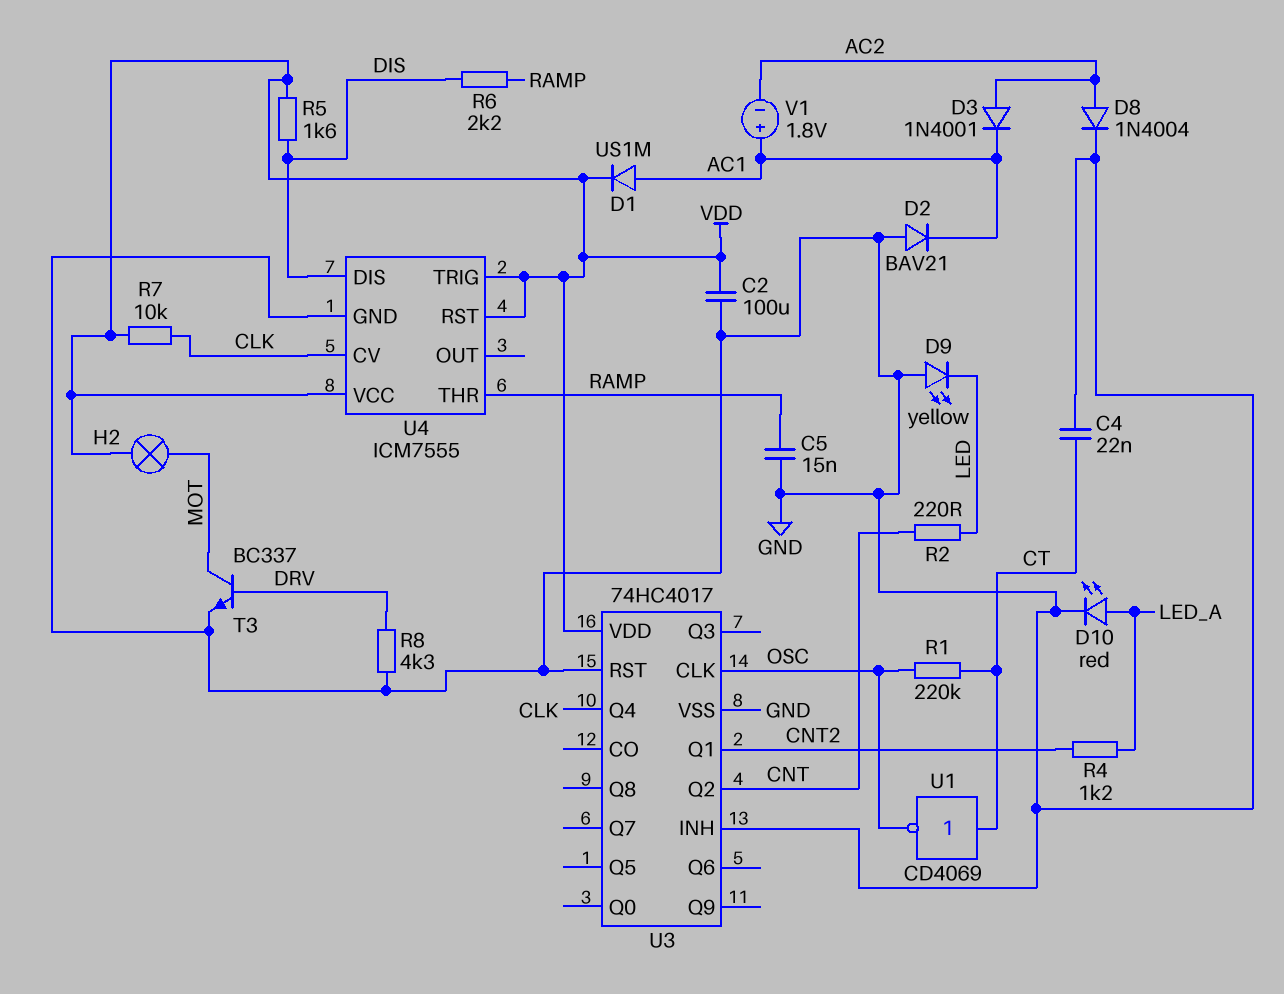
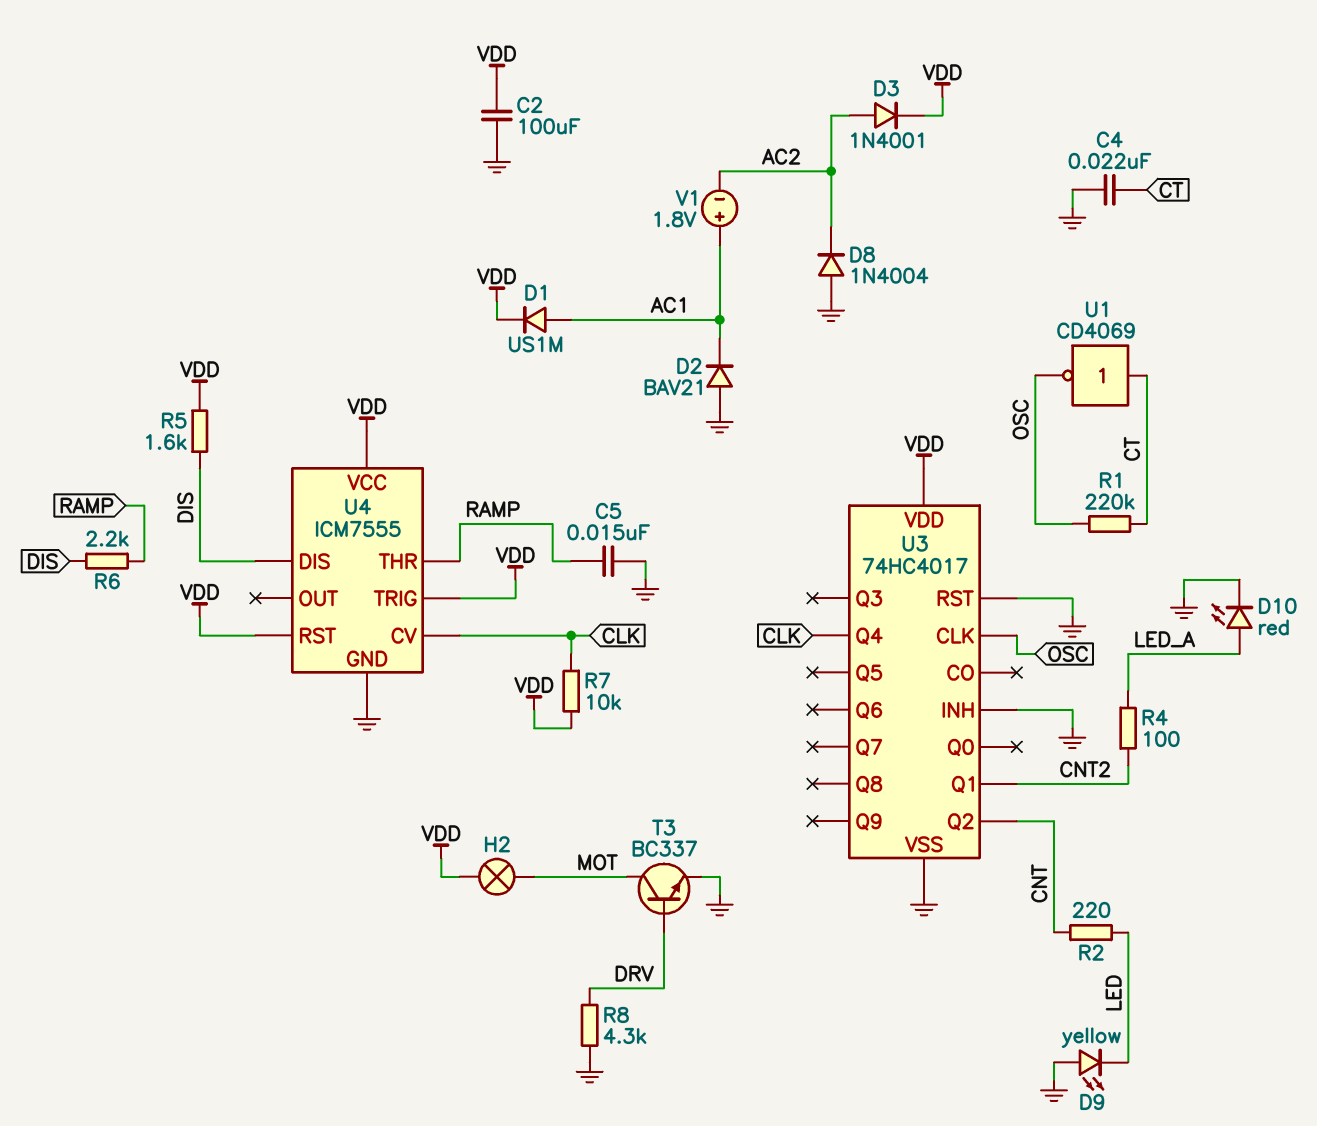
D3: diode 1N4001 (A AC2, K AC1) -> diode 1N4001 (A AC2, K VDD)
D8: diode 1N4004 (A AC2, K GND) -> diode 1N4004 (A GND, K AC2)
R4: 1.2k (CNT2, LED_A) -> 100 (CNT2, LED_A)

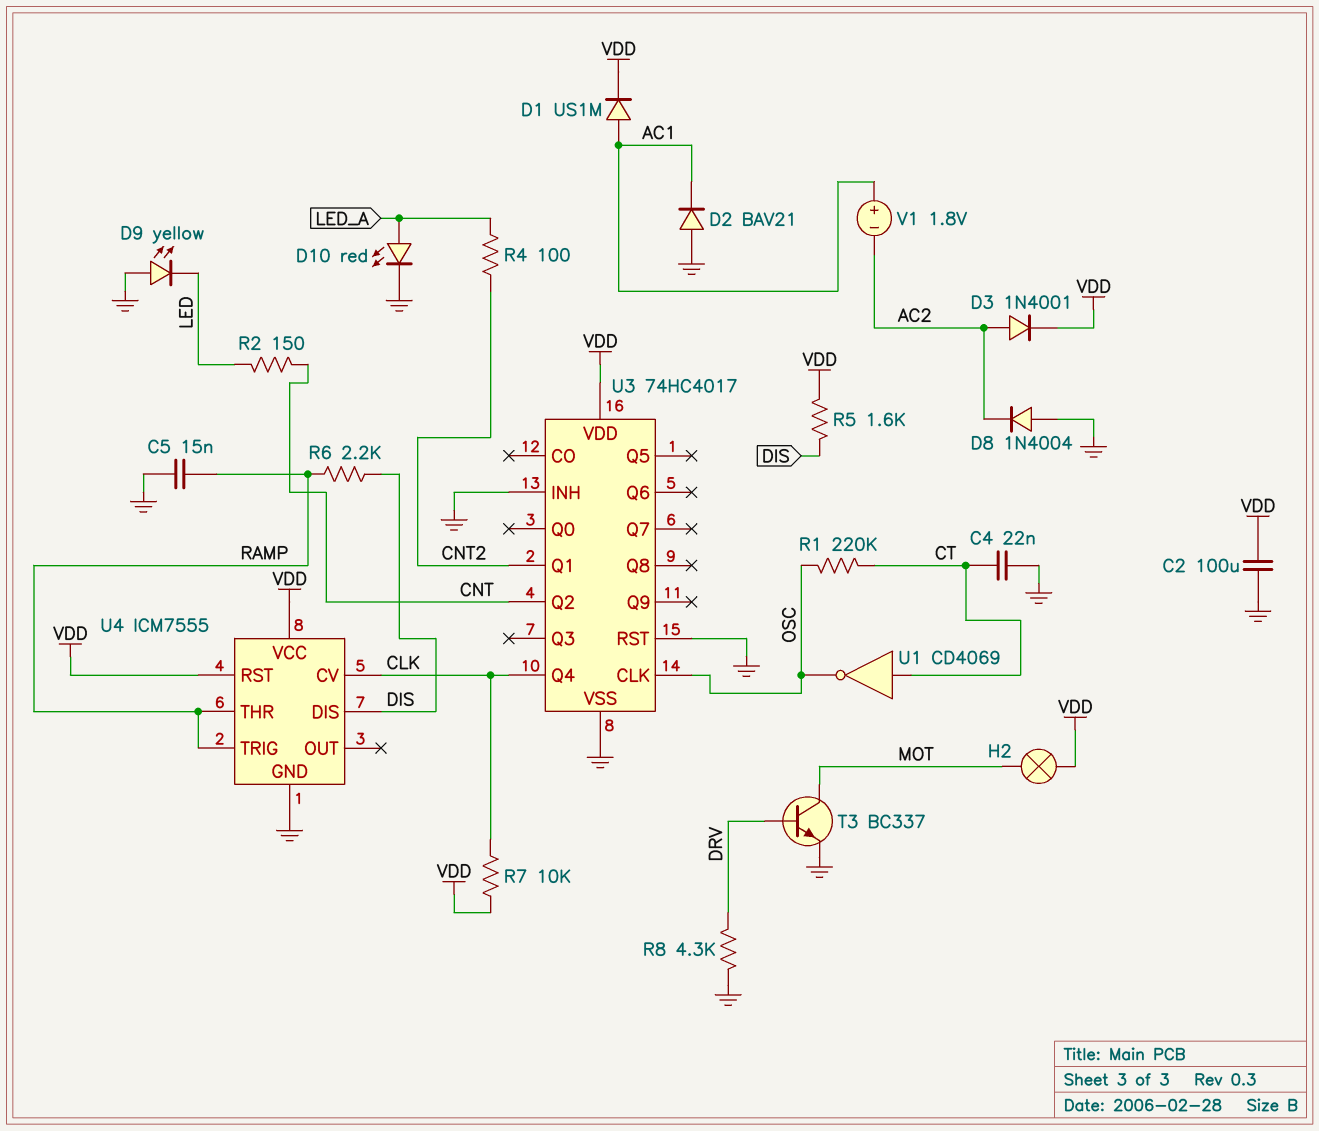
R2: 220 (CNT, LED) -> 150 (CNT, LED)
U4 pin TRIG: VDD -> RAMP

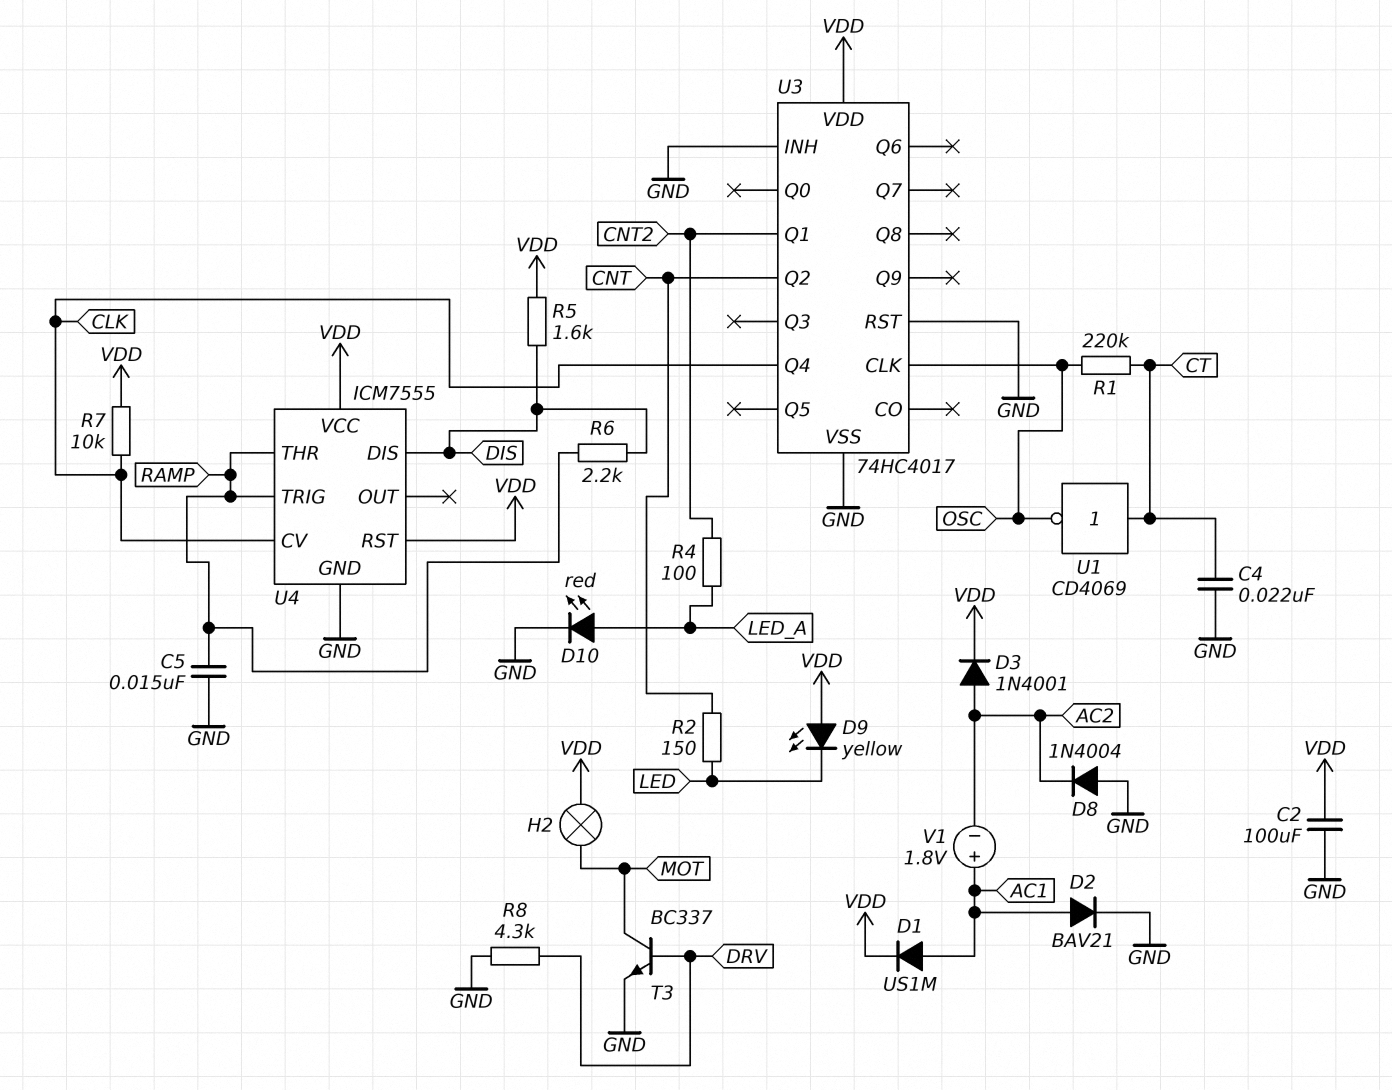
D2: diode BAV21 (A GND, K AC1) -> diode BAV21 (A AC1, K GND)
D9: LED yellow (A GND, K LED) -> LED yellow (A VDD, K LED)

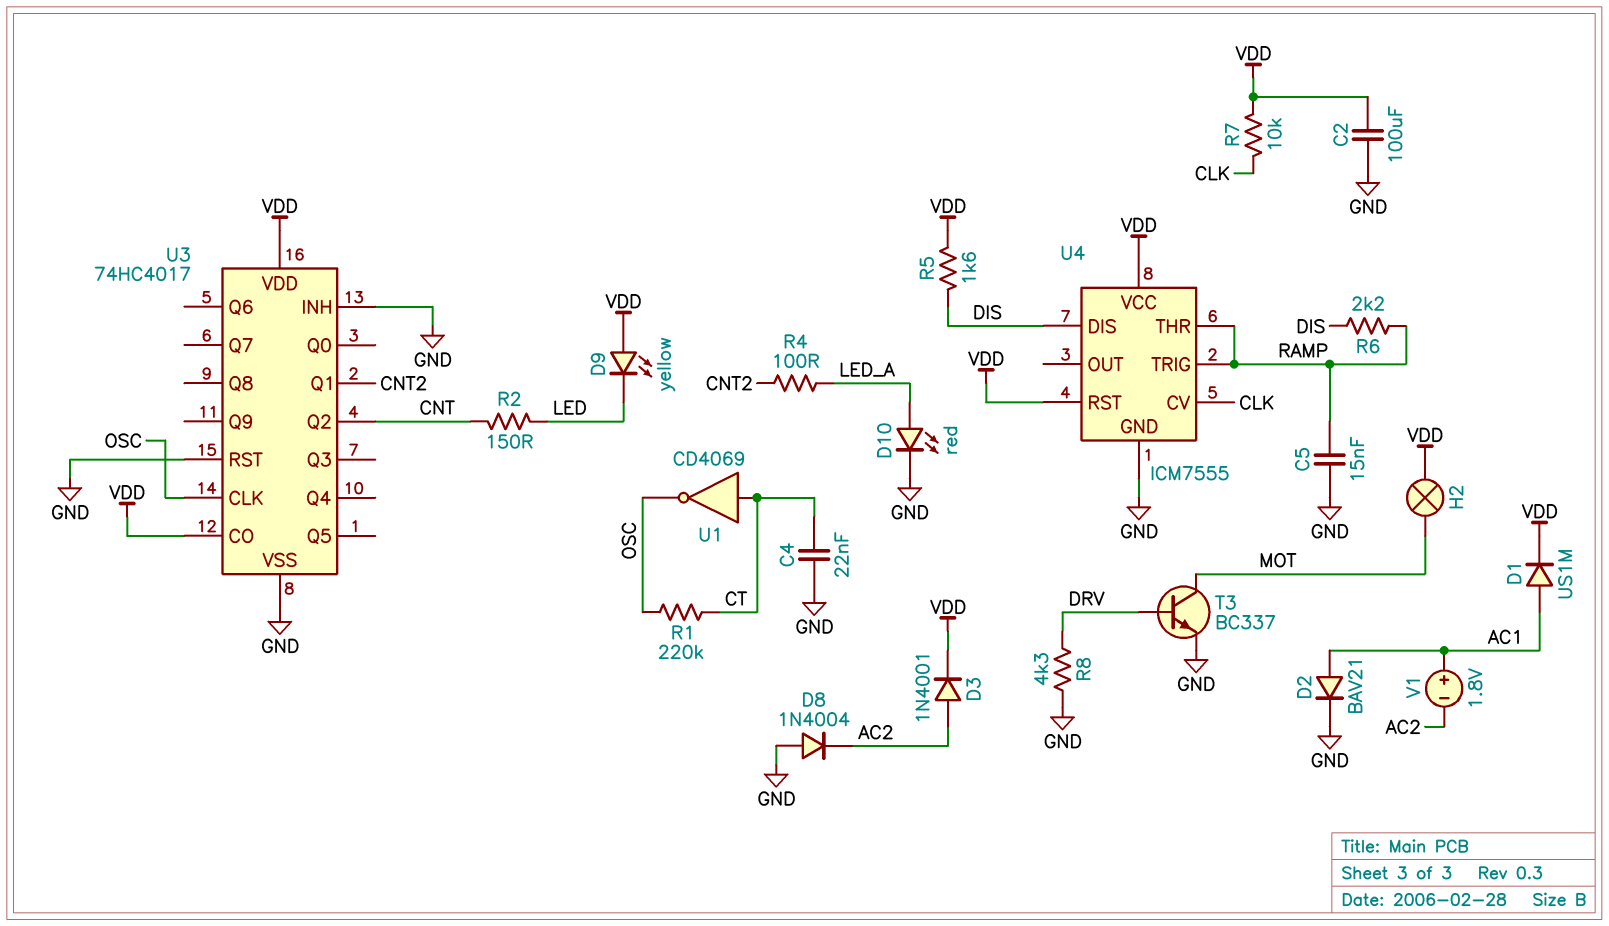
U3 pin CO: none -> VDD
U3 pin Q4: CLK -> none

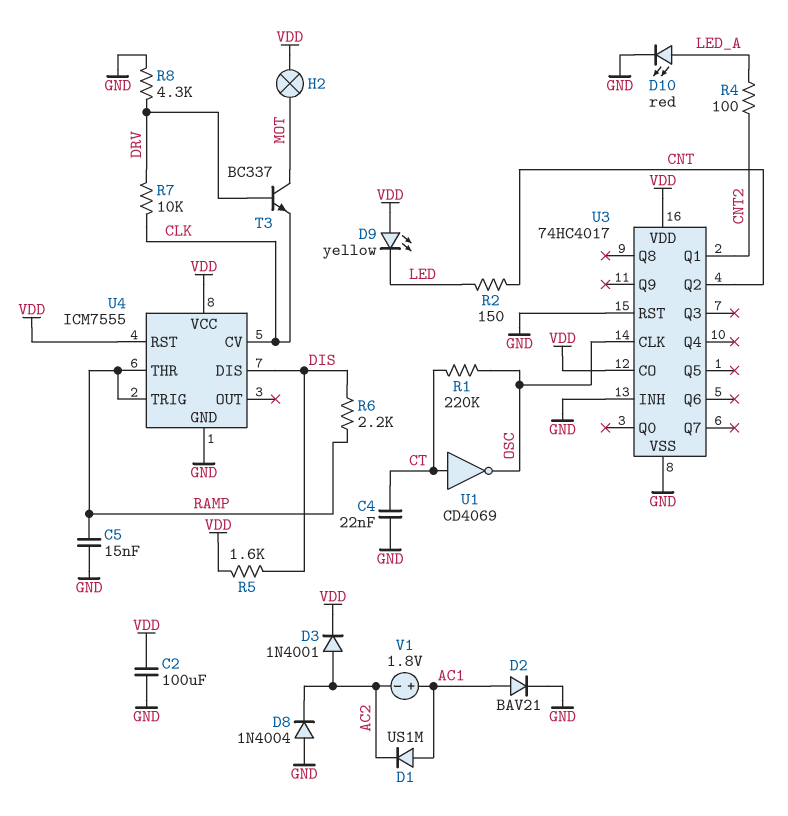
D1: diode US1M (A AC1, K VDD) -> diode US1M (A AC1, K AC2)
R7: 10k (CLK, VDD) -> 10k (CLK, DRV)
T3: NPN BC337 (B DRV, C MOT, E GND) -> NPN BC337 (B DRV, C MOT, E CLK)

